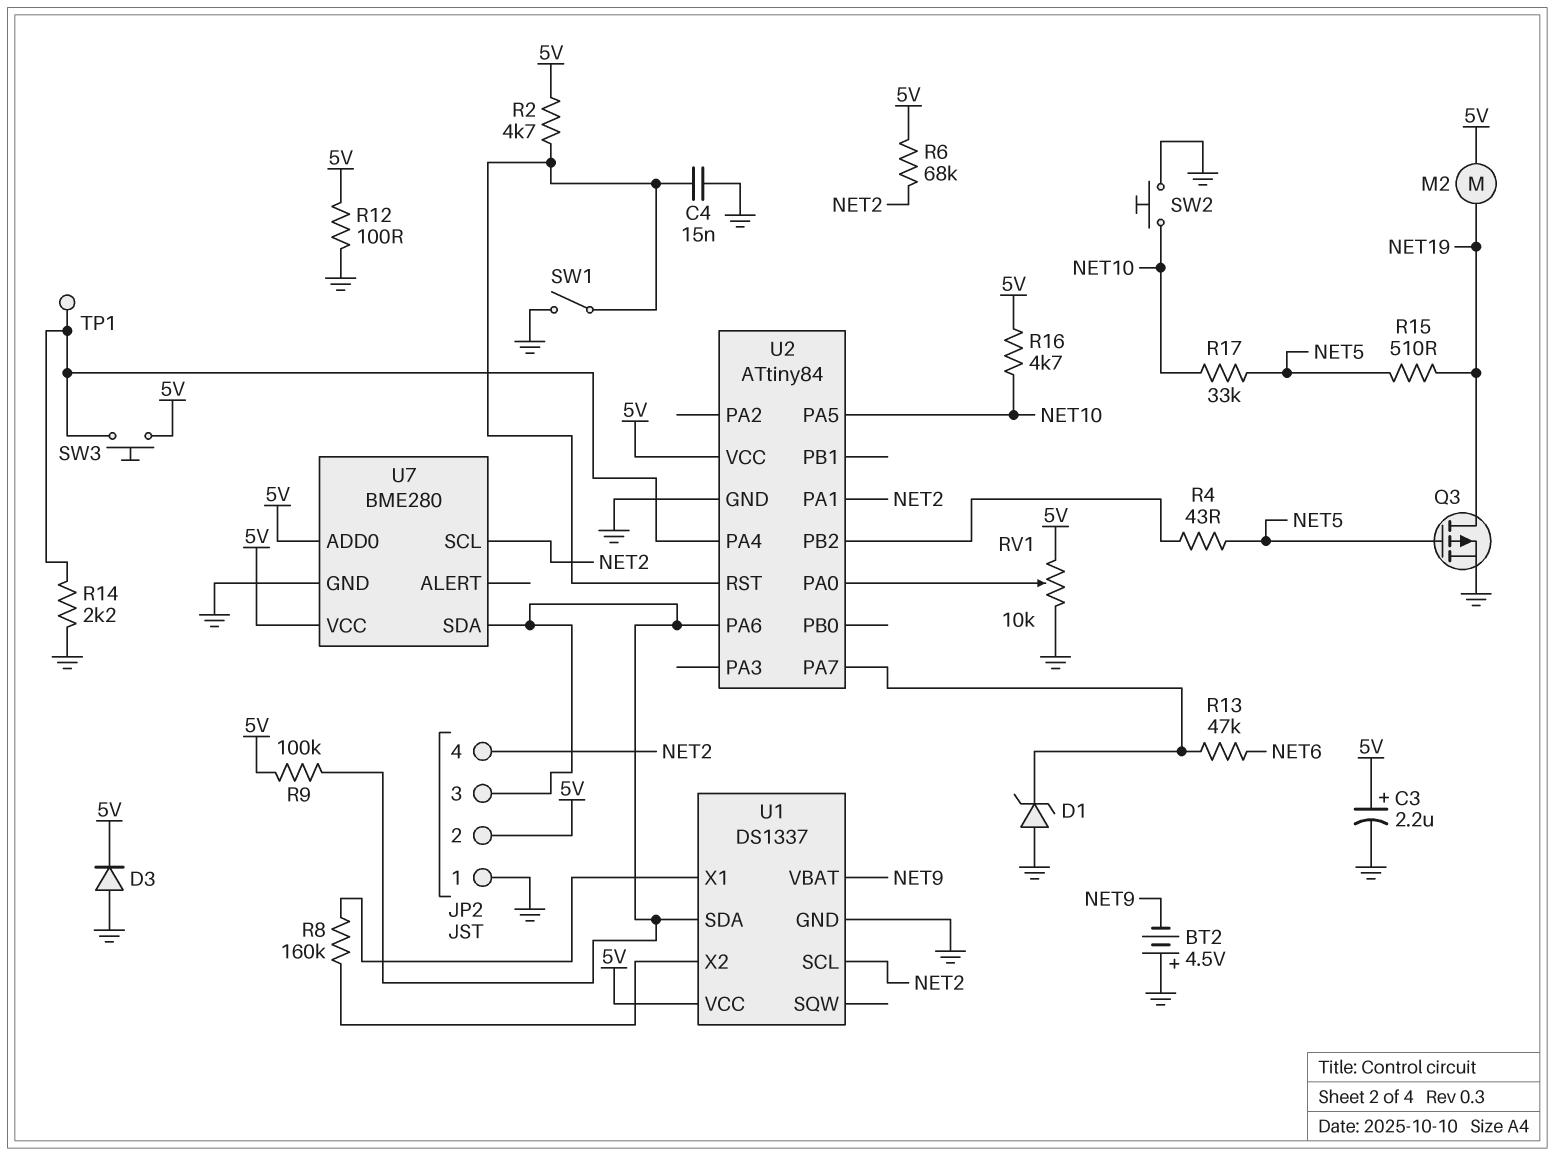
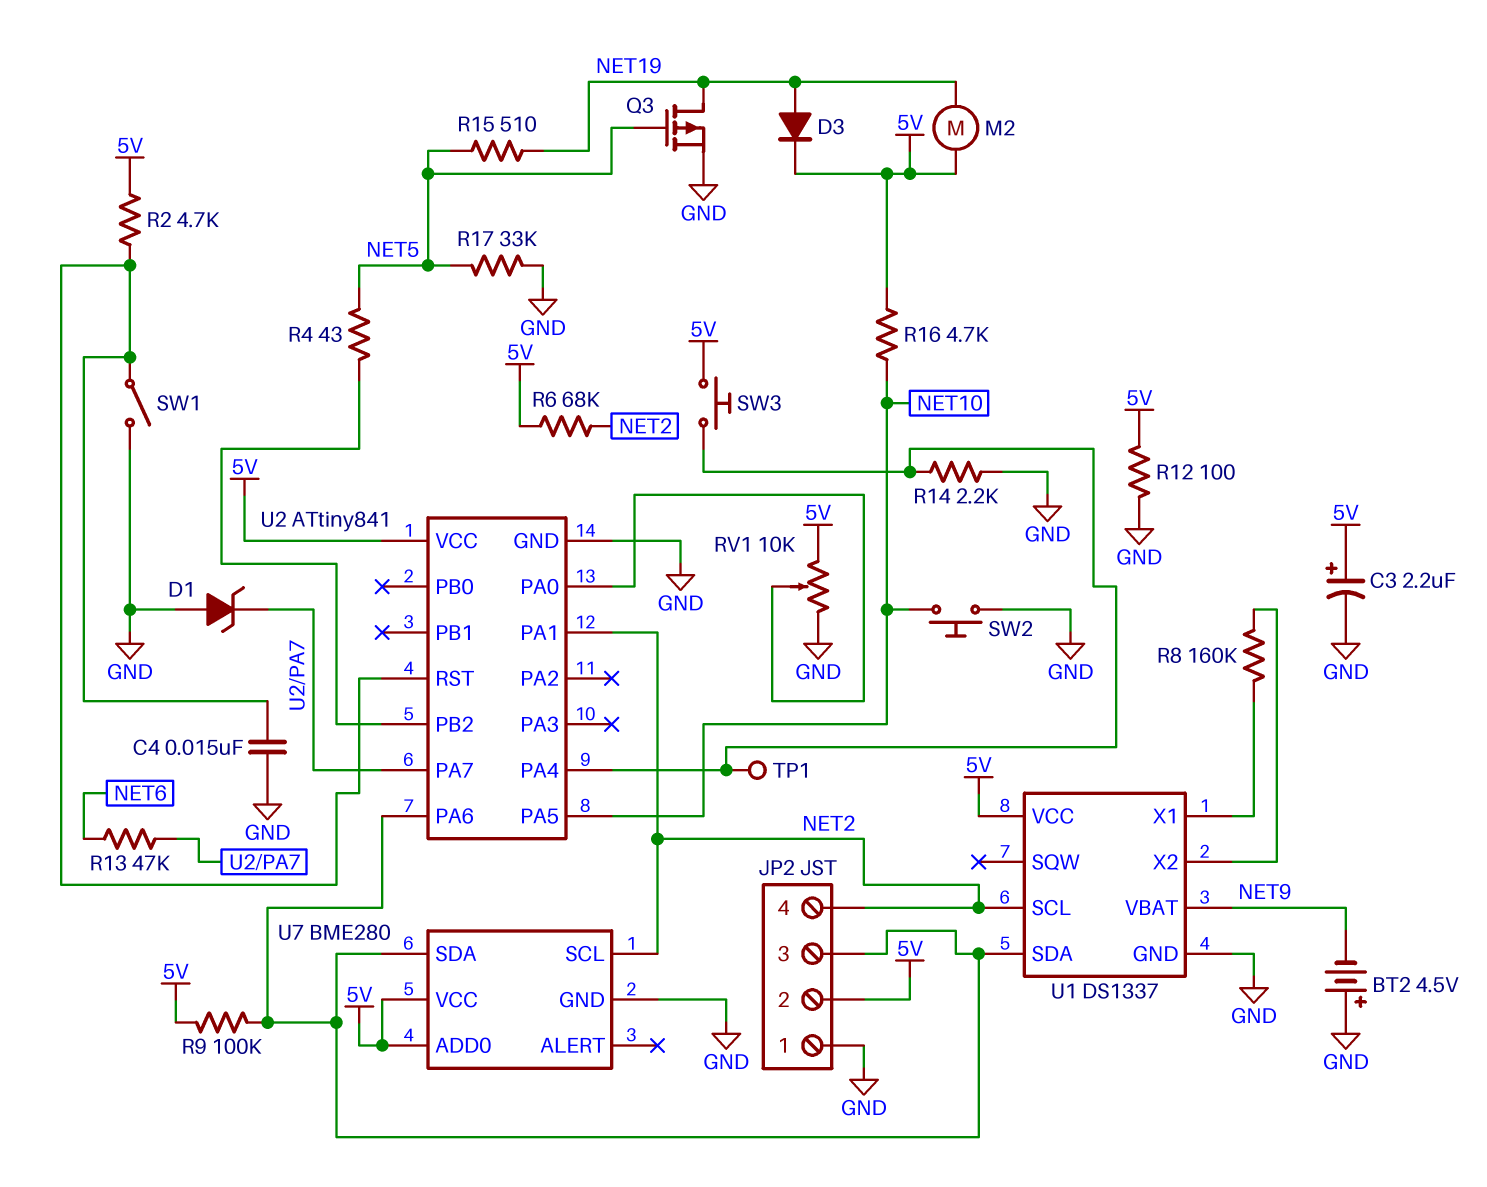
D3: diode (A GND, K 5V) -> diode (A NET19, K 5V)
R17: 33k (NET5, NET10) -> 33k (GND, NET5)
U2: ATtiny84 -> ATtiny841

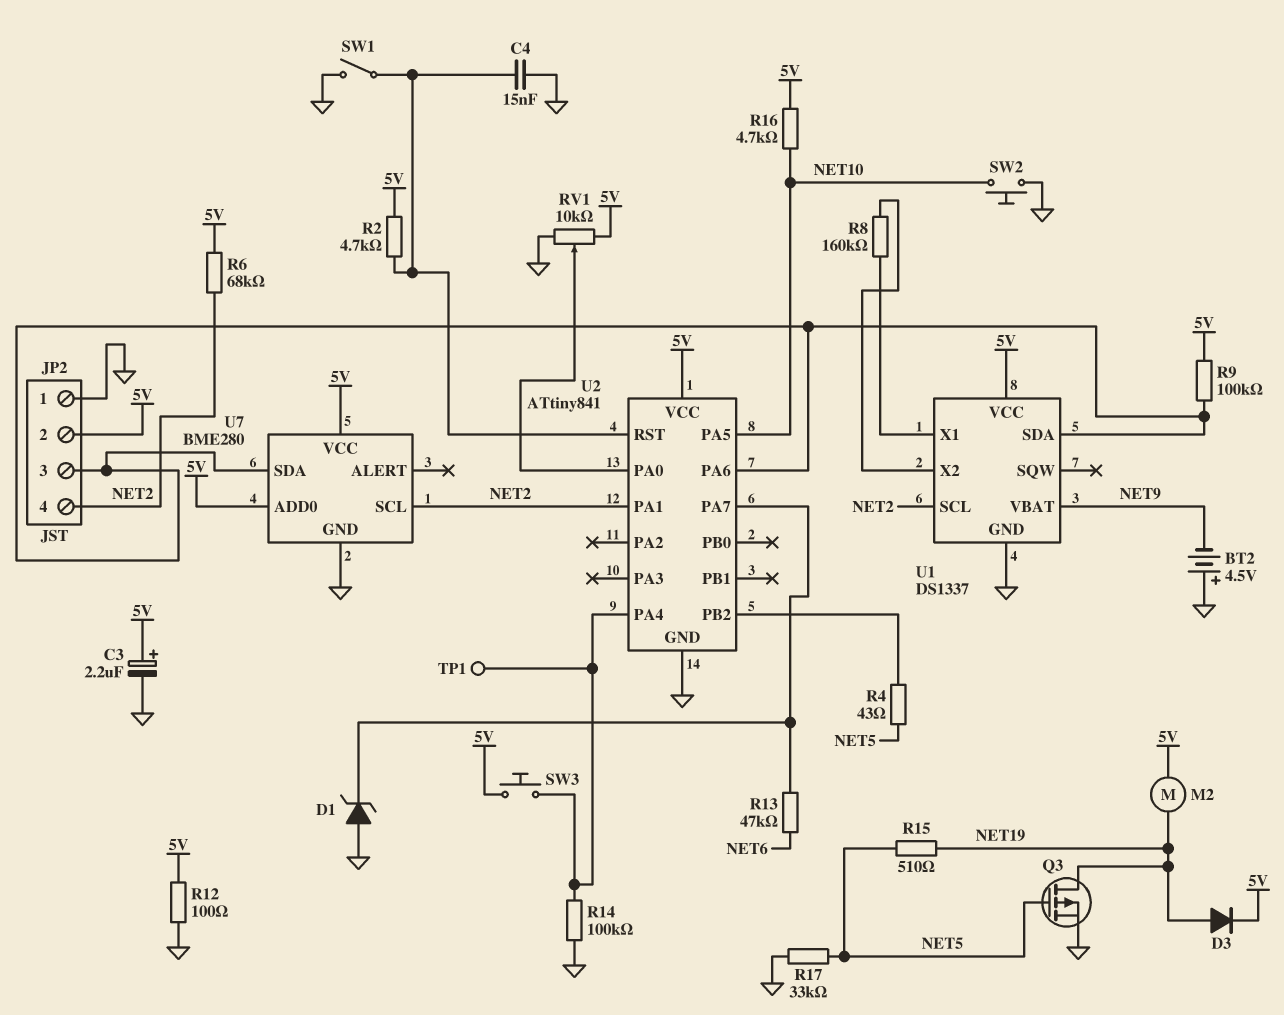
R14: 2.2k (GND, U2/PA4) -> 100k (GND, U2/PA4)

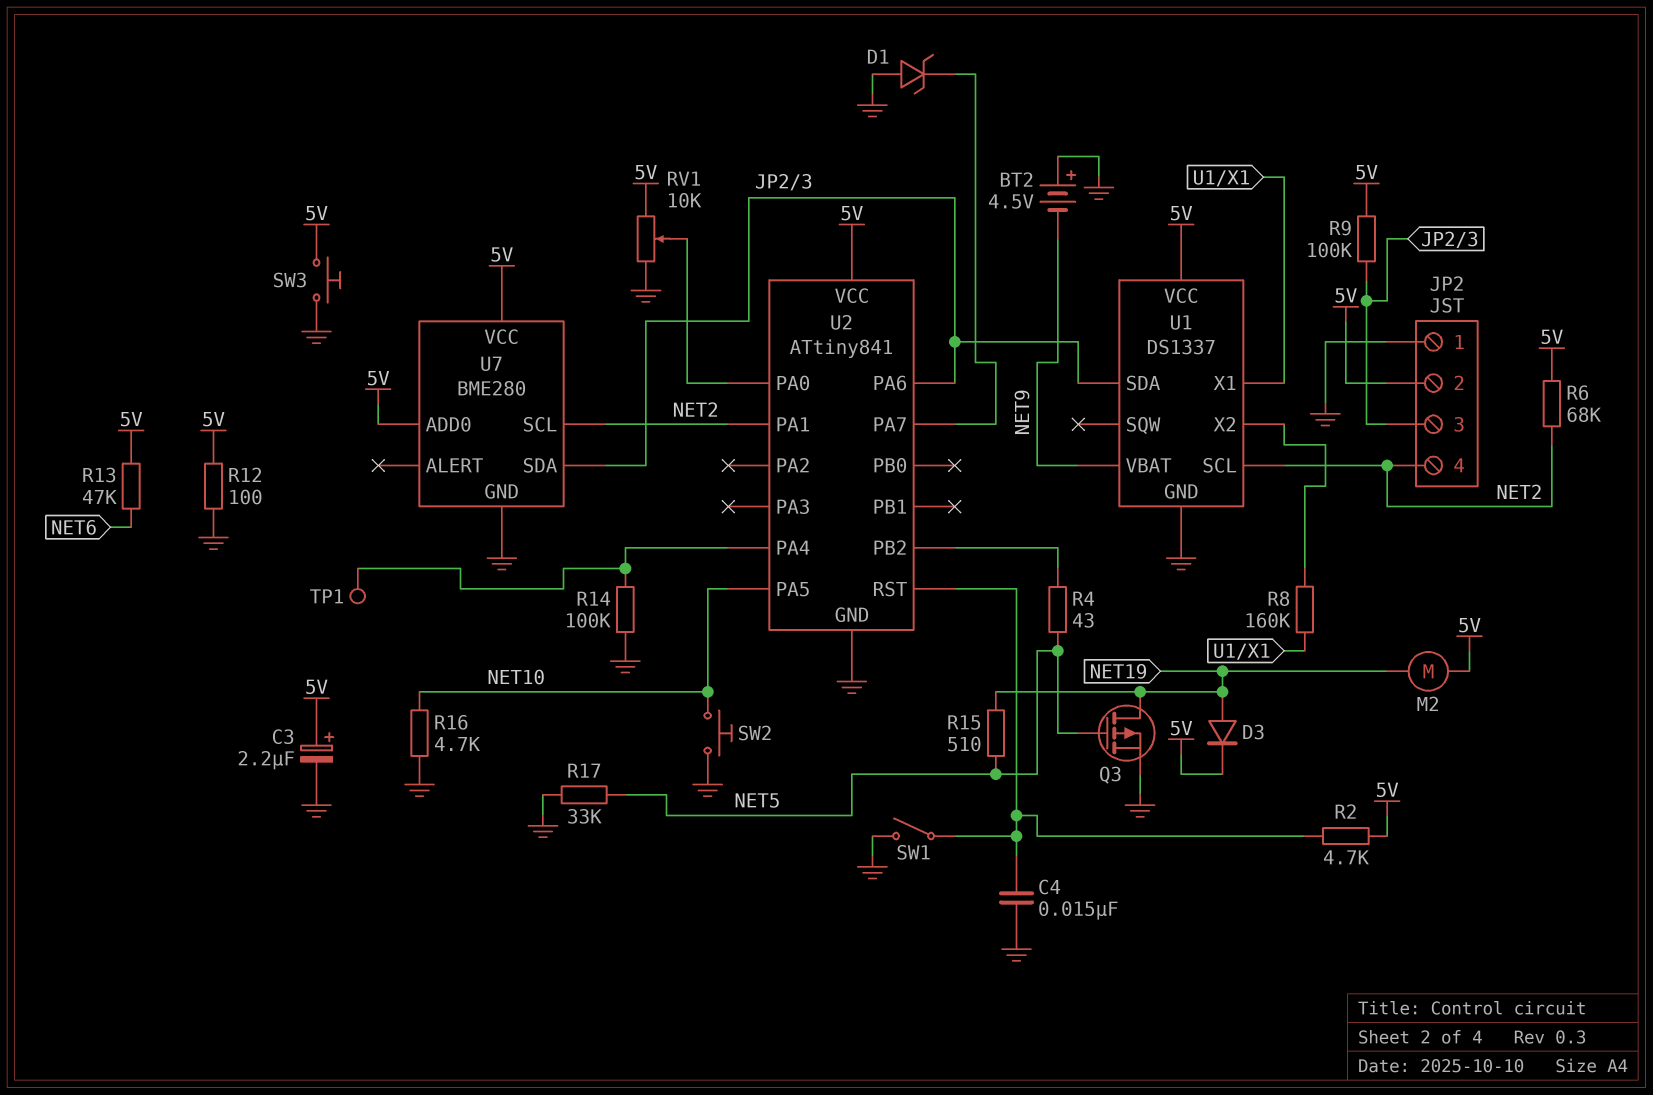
R13: 47k (NET6, U2/PA7) -> 47k (5V, NET6)
R16: 4.7k (5V, NET10) -> 4.7k (GND, NET10)
SW3: button (5V, U2/PA4) -> button (5V, GND)

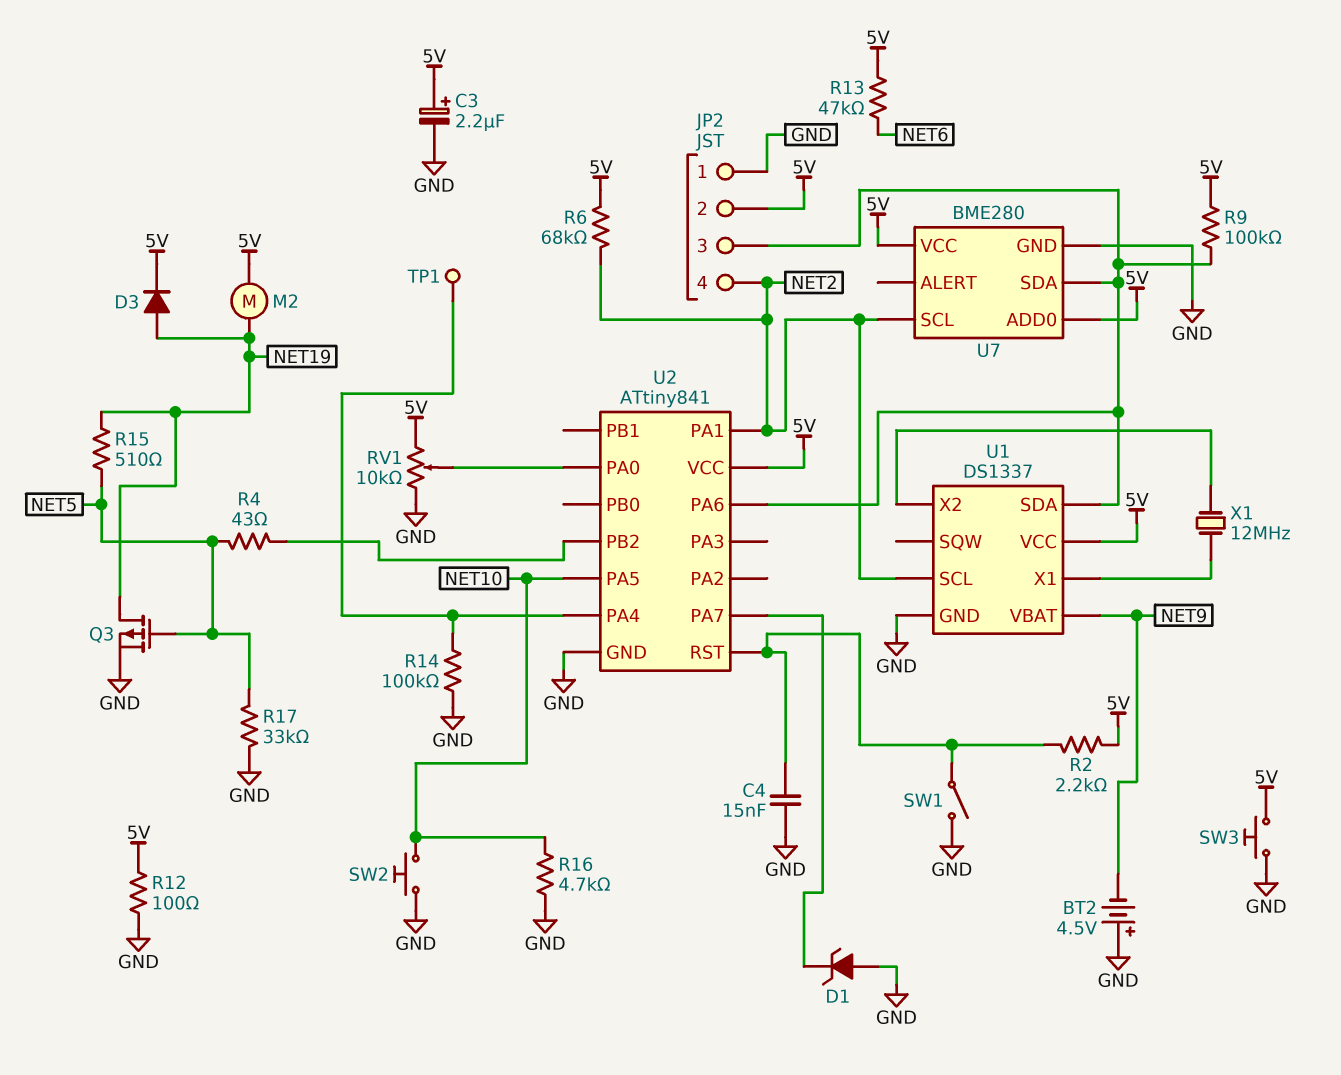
R2: 4.7k (5V, U2/RST) -> 2.2k (5V, U2/RST)
R8: 160k (U1/X1, U1/X2) -> none
X1: none -> 12MHz (U1/X1, U1/X2)

